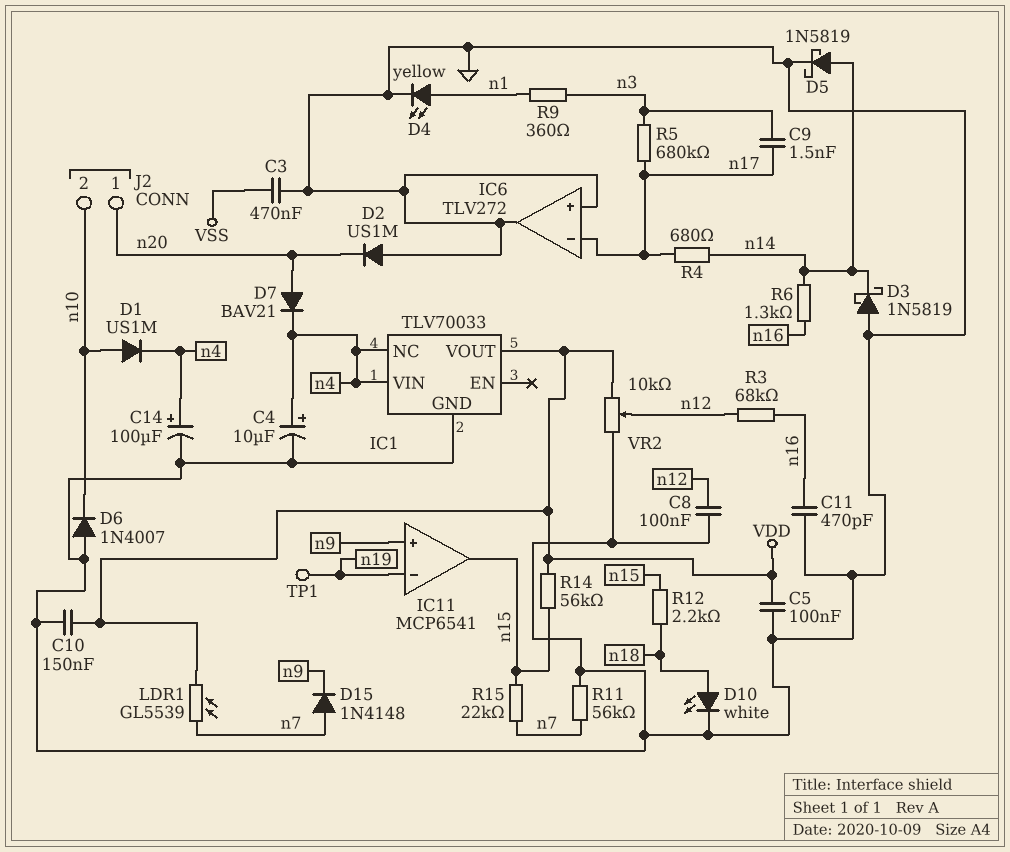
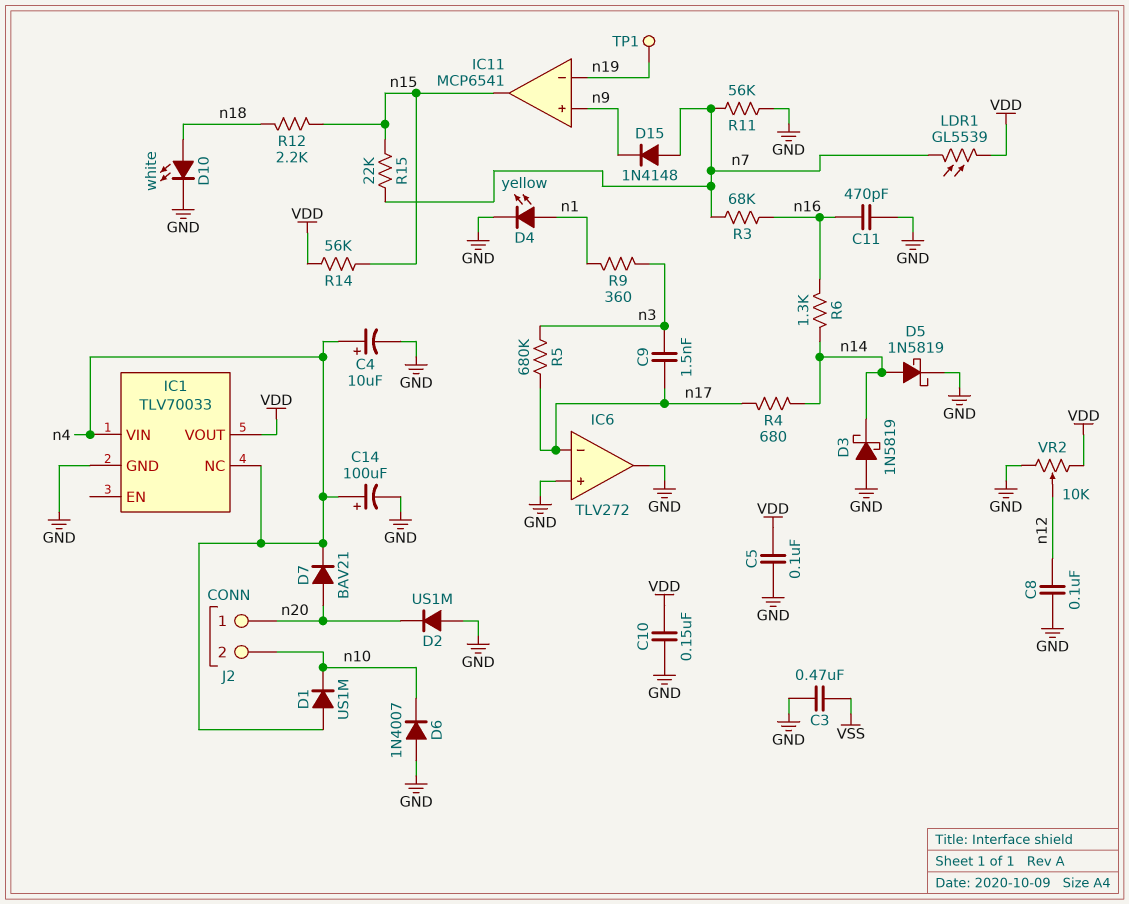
D1: diode US1M (A n10, K n4) -> diode US1M (A n4, K n10)
R3: 68k (n12, n16) -> 68k (n7, n16)

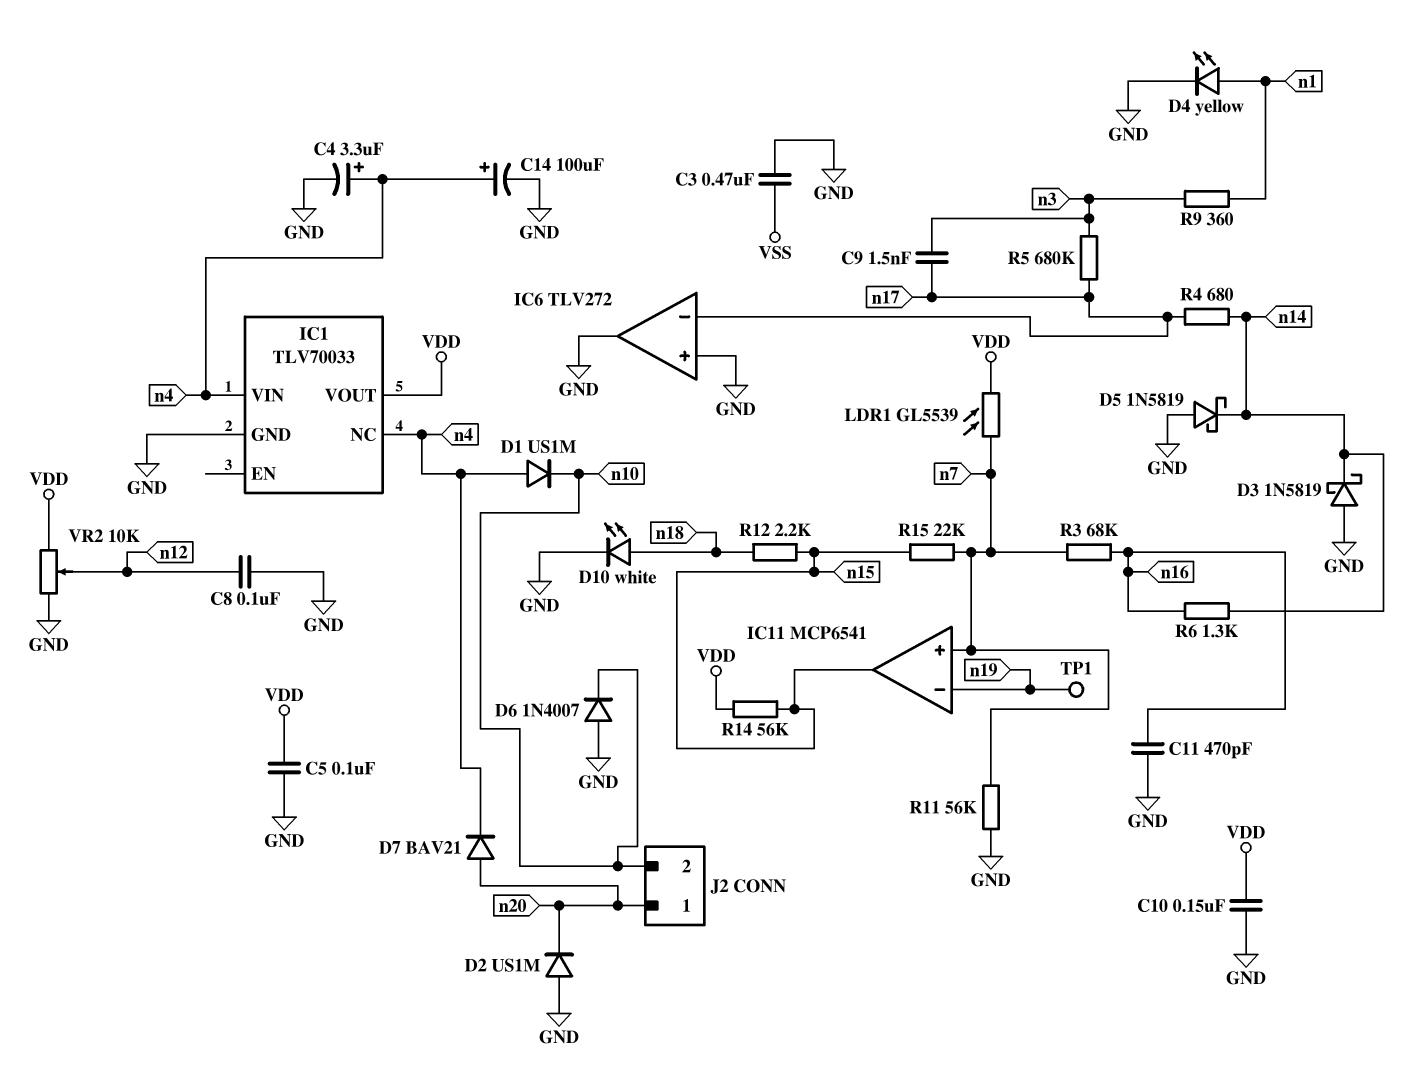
C4: 10uF (plus n4, minus GND) -> 3.3uF (plus n4, minus GND)
D5: schottky 1N5819 (A n14, K GND) -> schottky 1N5819 (A GND, K n14)
D15: diode 1N4148 (A n7, K n9) -> none
IC11 pin in+: n9 -> n7

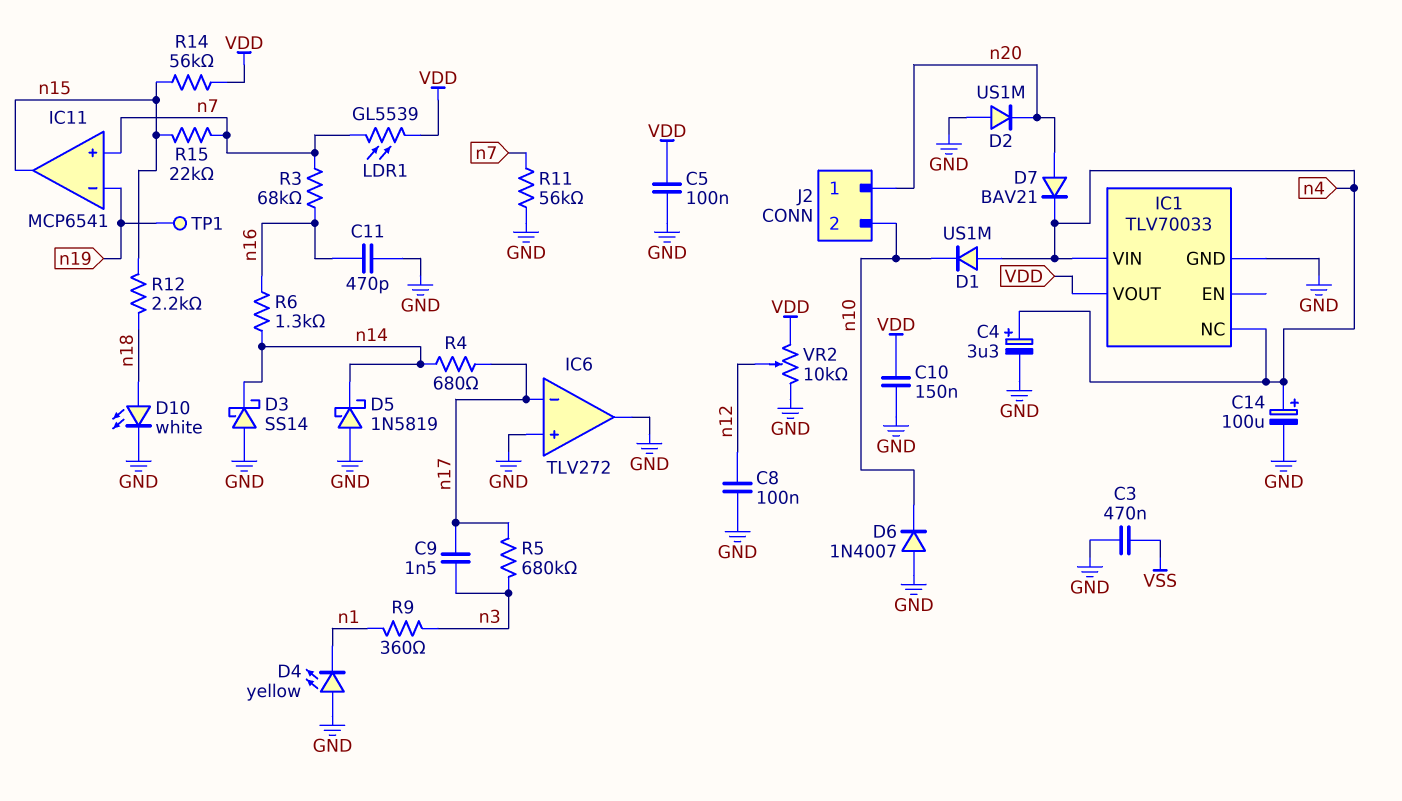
D3: schottky 1N5819 (A GND, K n14) -> schottky SS14 (A GND, K n14)
D4: LED yellow (A n1, K GND) -> LED yellow (A GND, K n1)

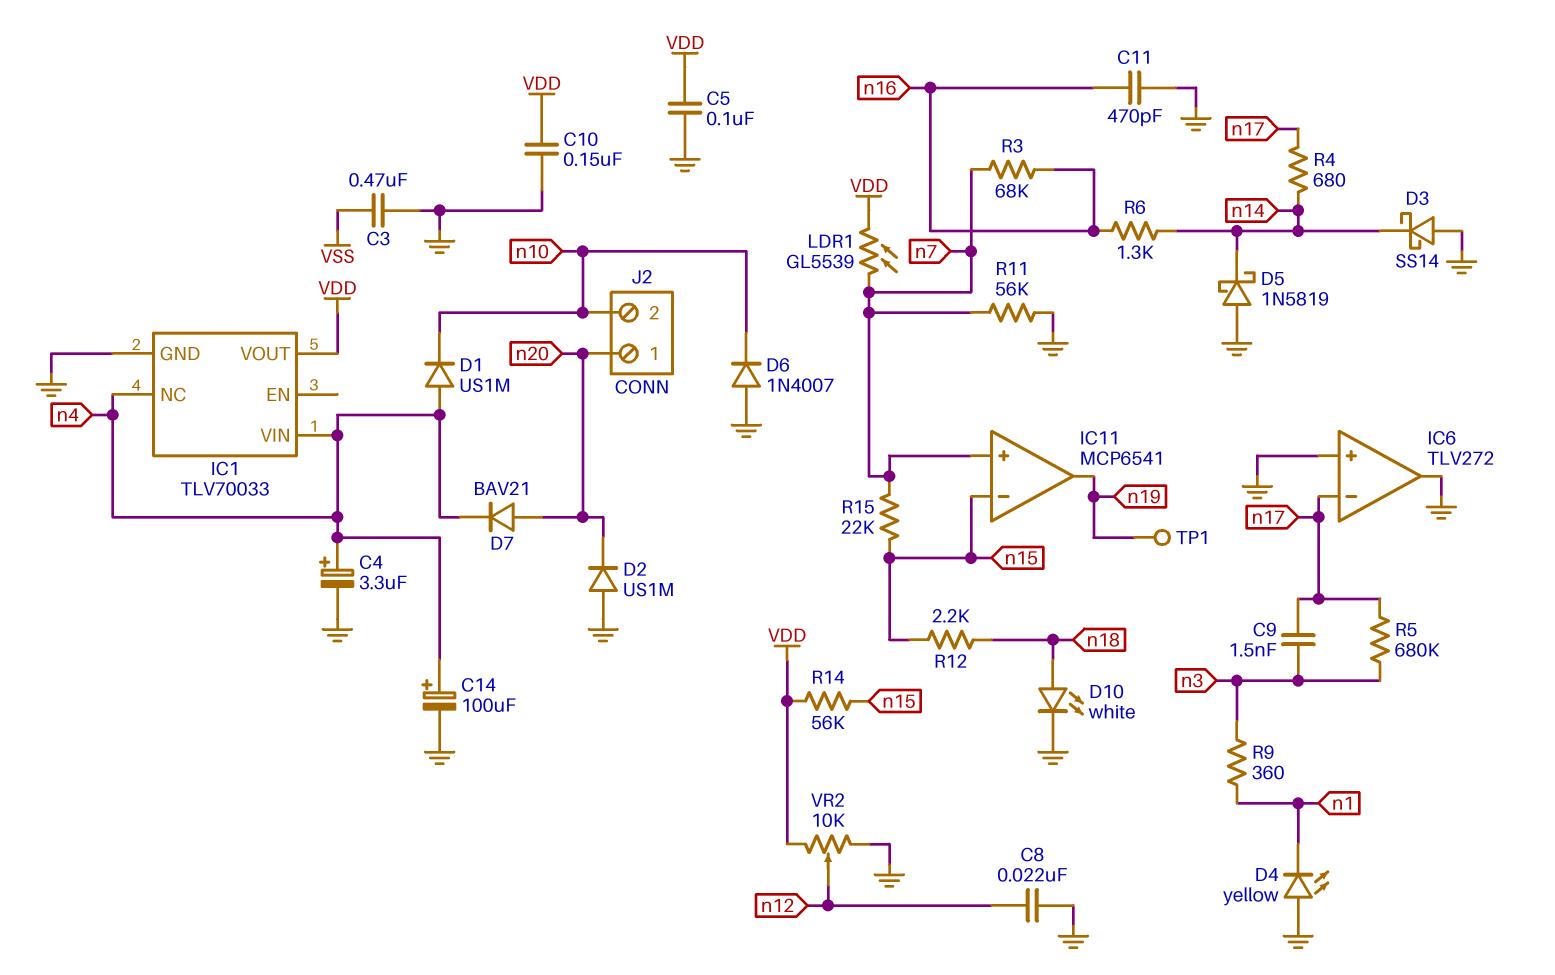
C8: 100nF (GND, n12) -> 22nF (GND, n12)
IC11 pin in-: n19 -> n15
IC11 pin out: n15 -> n19

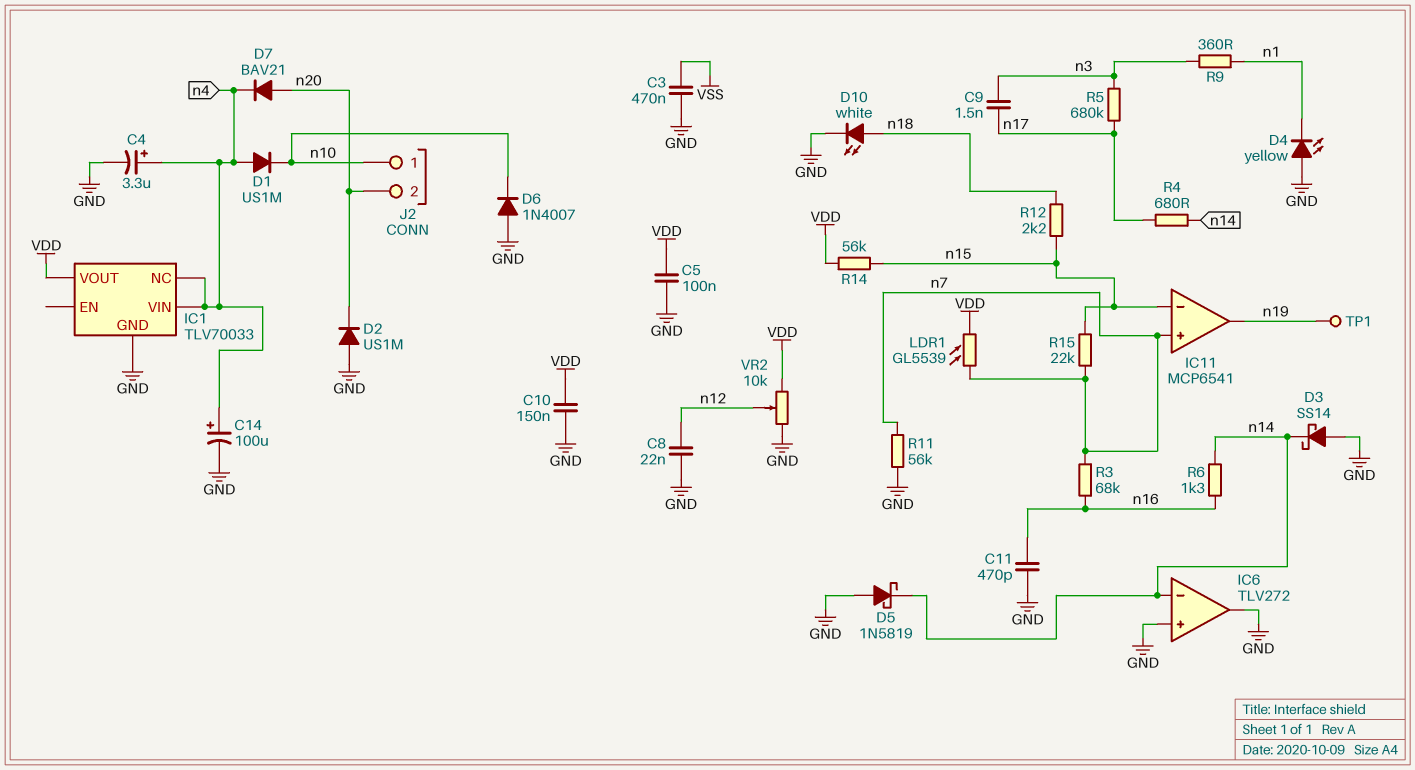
IC6 pin in-: n17 -> n14
J2 pin 1: n20 -> n10
J2 pin 2: n10 -> n20

